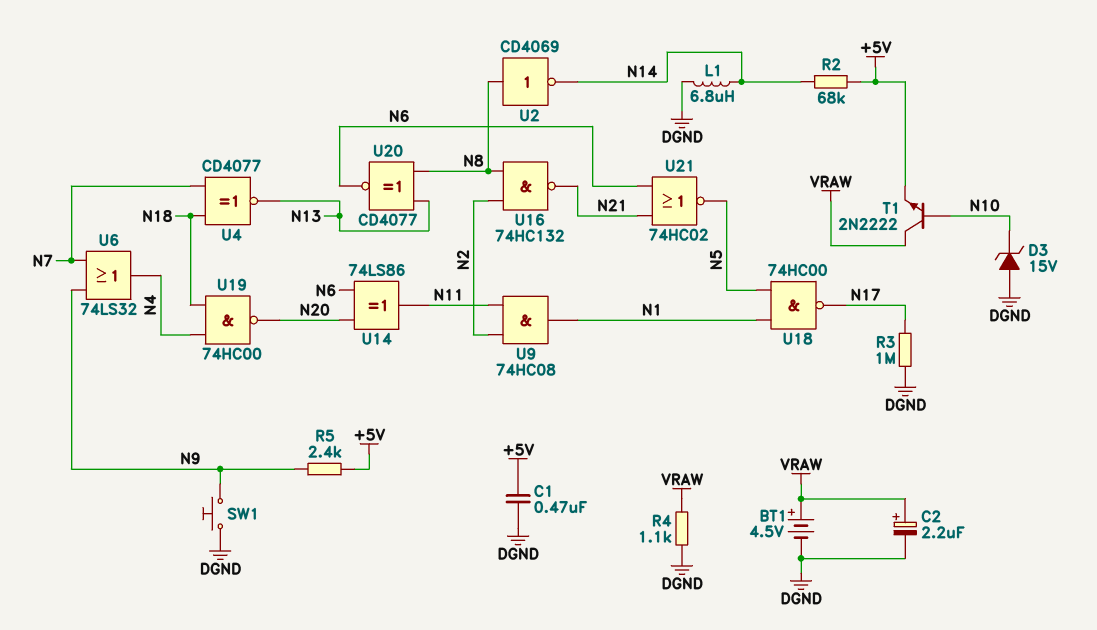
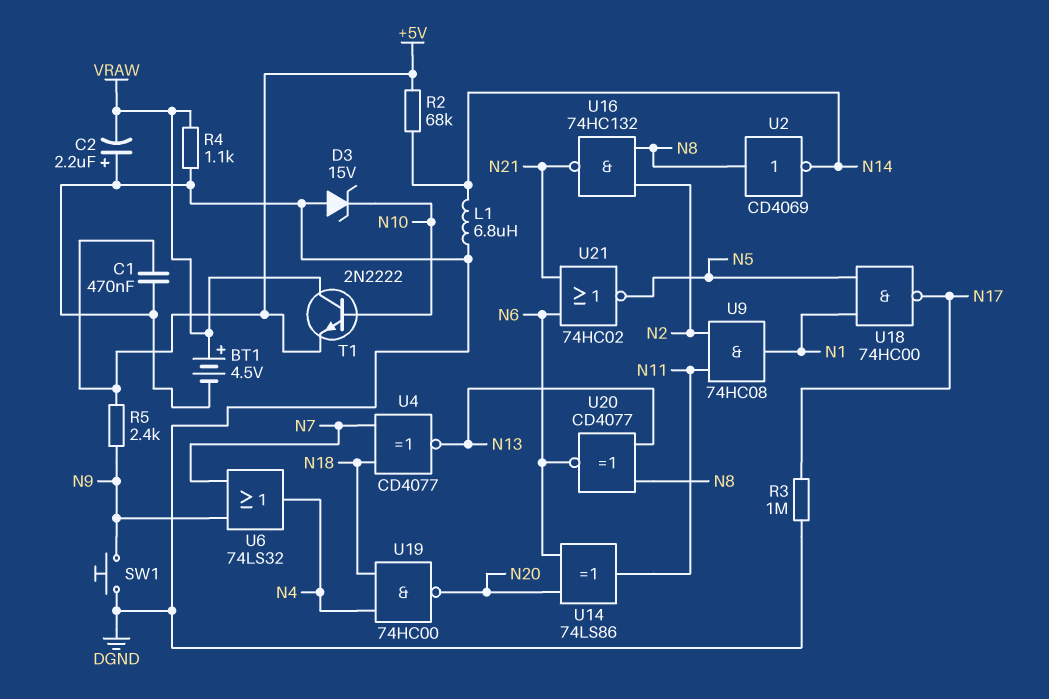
C2: 2.2uF (plus VRAW, minus DGND) -> 2.2uF (plus DGND, minus VRAW)

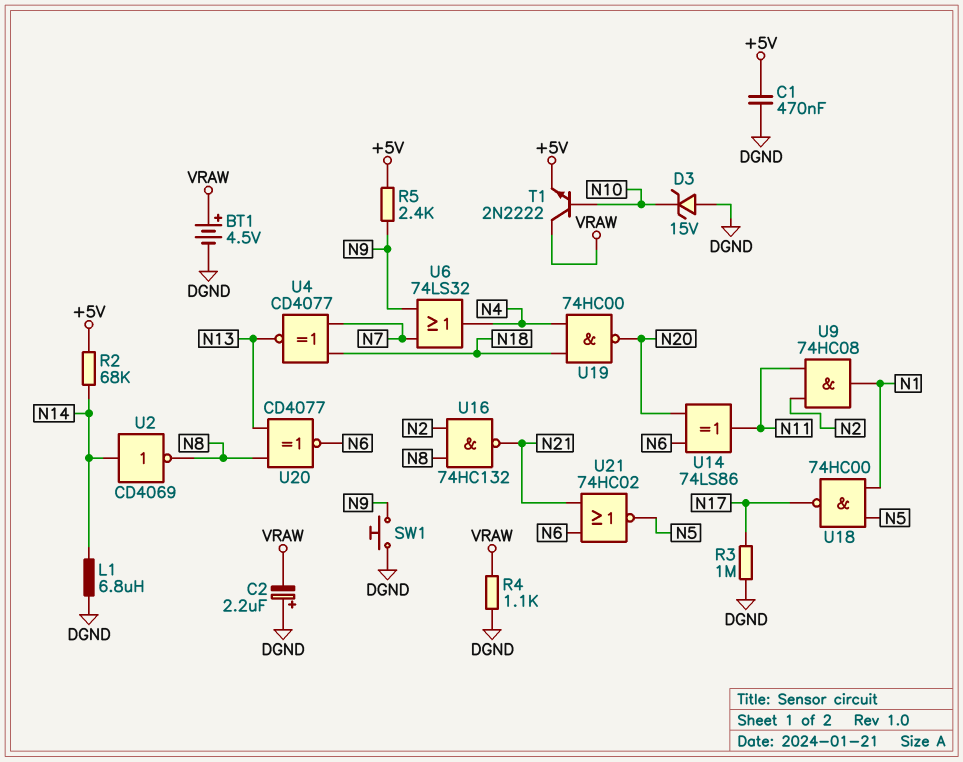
U2: NOT CD4069 (in N8, out N14) -> NOT CD4069 (in N14, out N8)

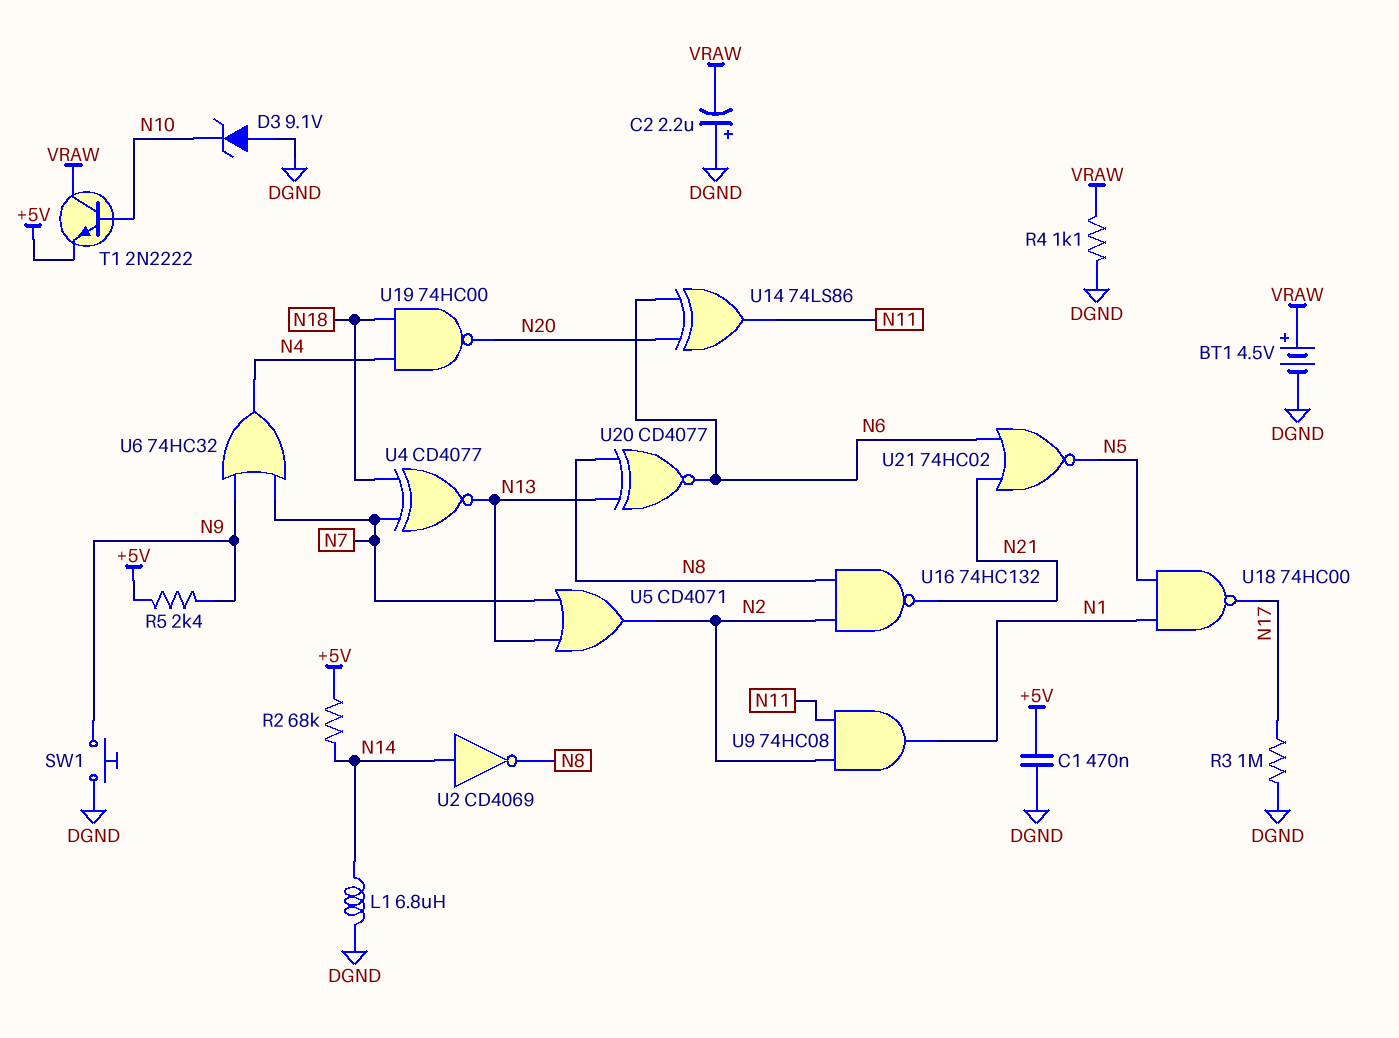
D3: zener 15V (A DGND, K N10) -> zener 9.1V (A DGND, K N10)
U5: none -> OR CD4071 (in N7, in N13, out N2)
U6: OR 74LS32 (in N7, in N9, out N4) -> OR 74HC32 (in N7, in N9, out N4)

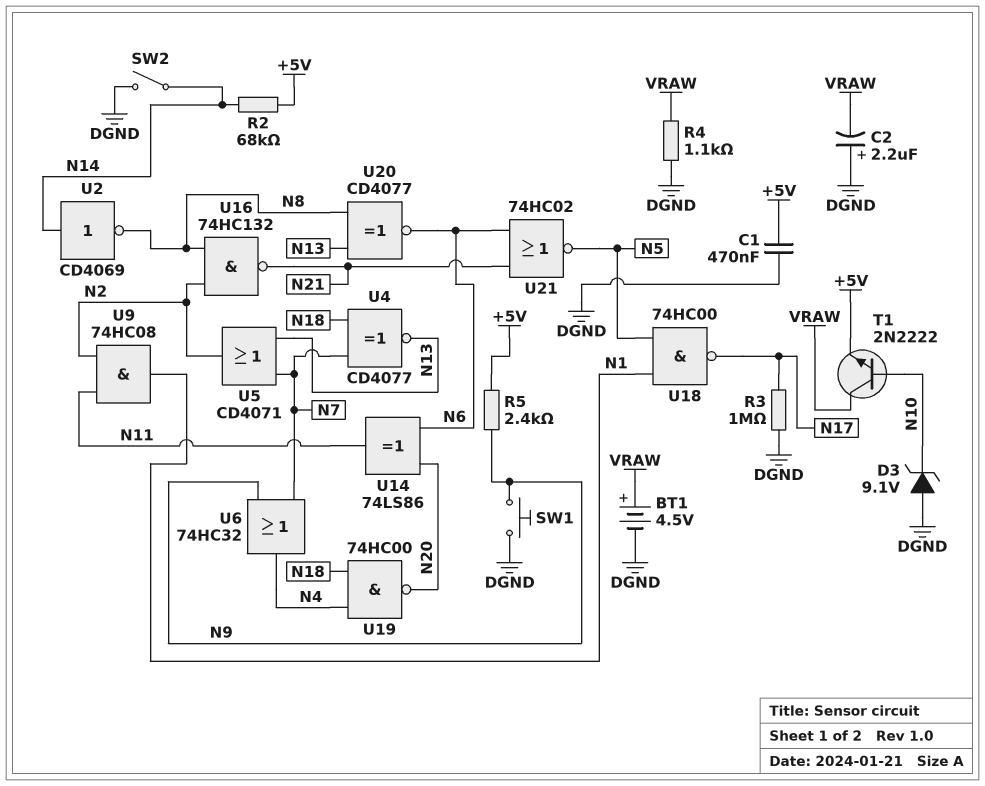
L1: 6.8uH (DGND, N14) -> none
SW2: none -> switch (DGND, N14)

